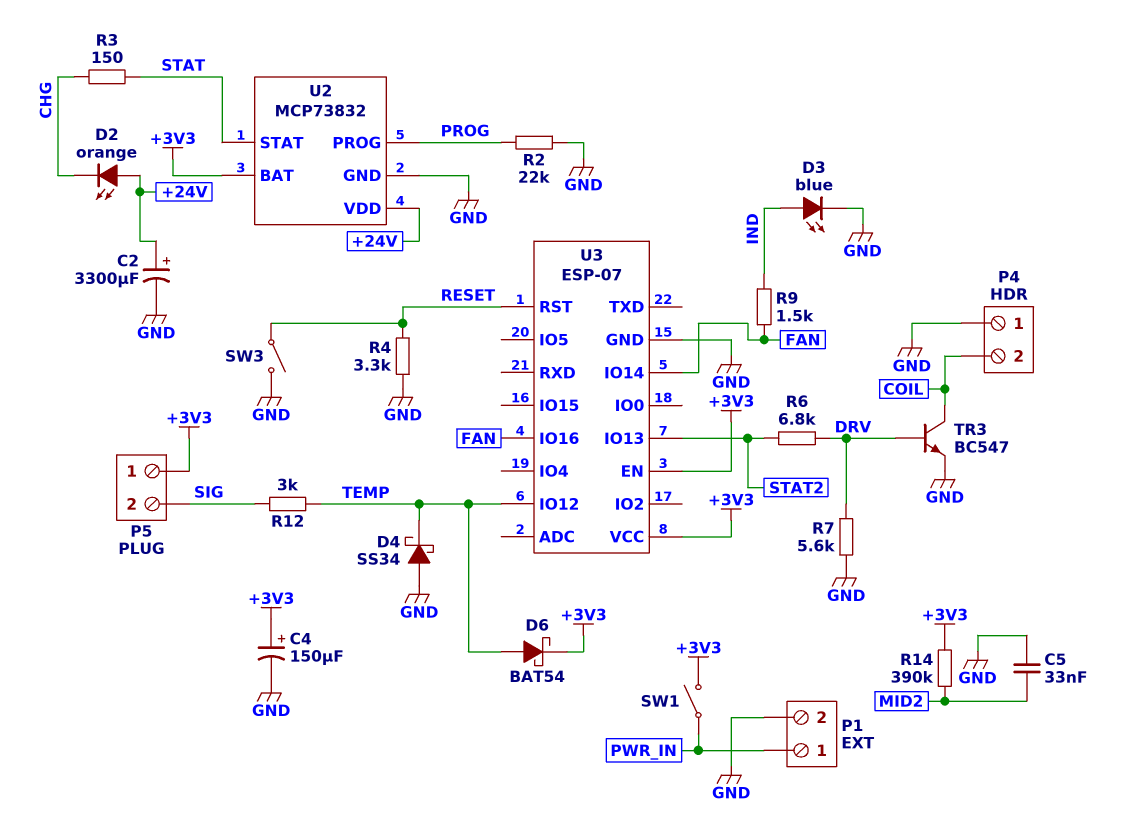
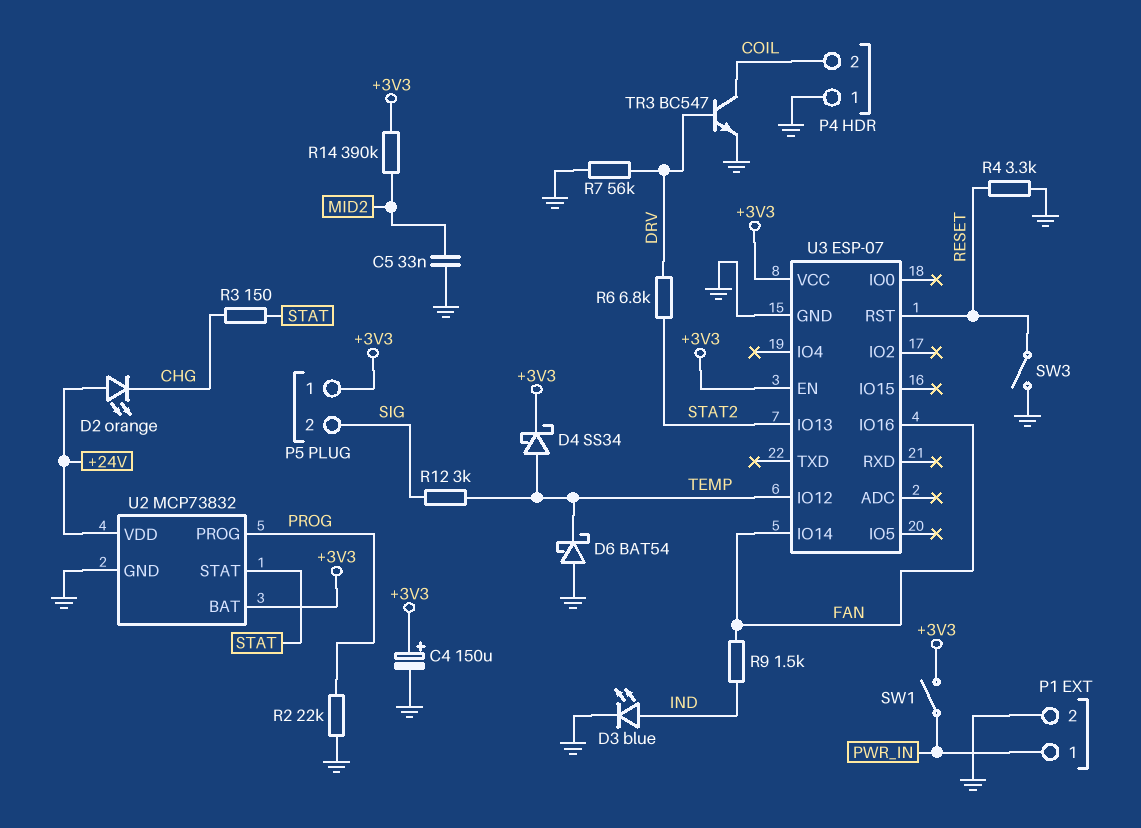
C2: 3300uF (plus +24V, minus GND) -> none
D4: schottky SS34 (A GND, K TEMP) -> schottky SS34 (A TEMP, K +3V3)
D6: schottky BAT54 (A TEMP, K +3V3) -> schottky BAT54 (A GND, K TEMP)
R7: 5.6k (DRV, GND) -> 56k (DRV, GND)

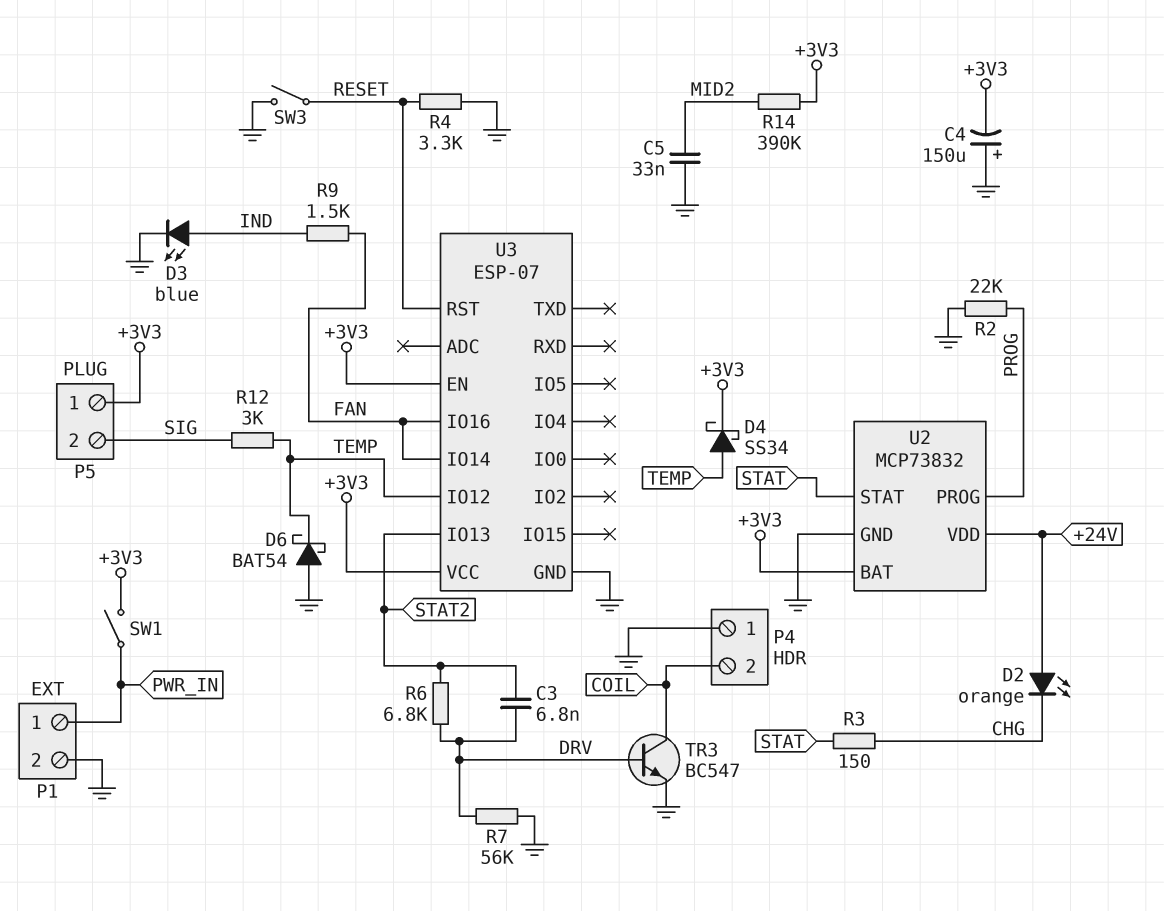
C3: none -> 6.8nF (DRV, STAT2)
C4: 150uF (plus +3V3, minus GND) -> 150uF (plus GND, minus +3V3)

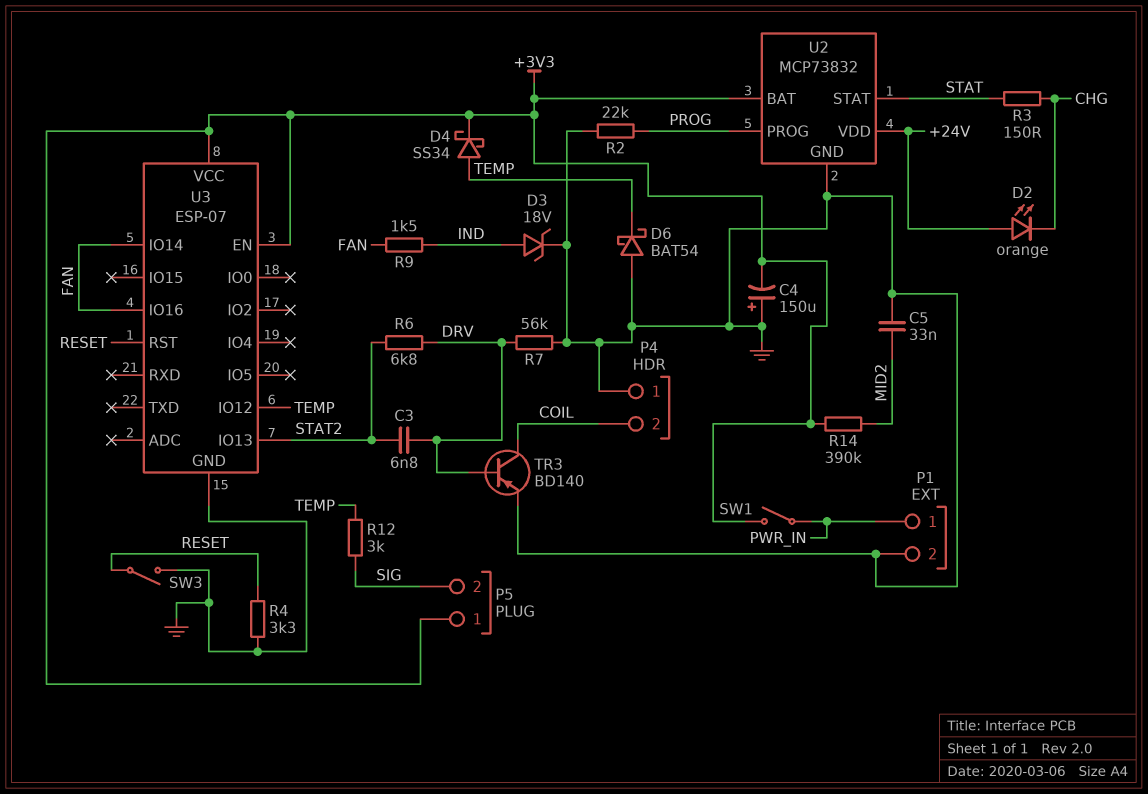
D3: LED blue (A IND, K GND) -> zener 18V (A IND, K GND)
TR3: NPN BC547 (B DRV, C COIL, E GND) -> PNP BD140 (B DRV, C COIL, E GND)

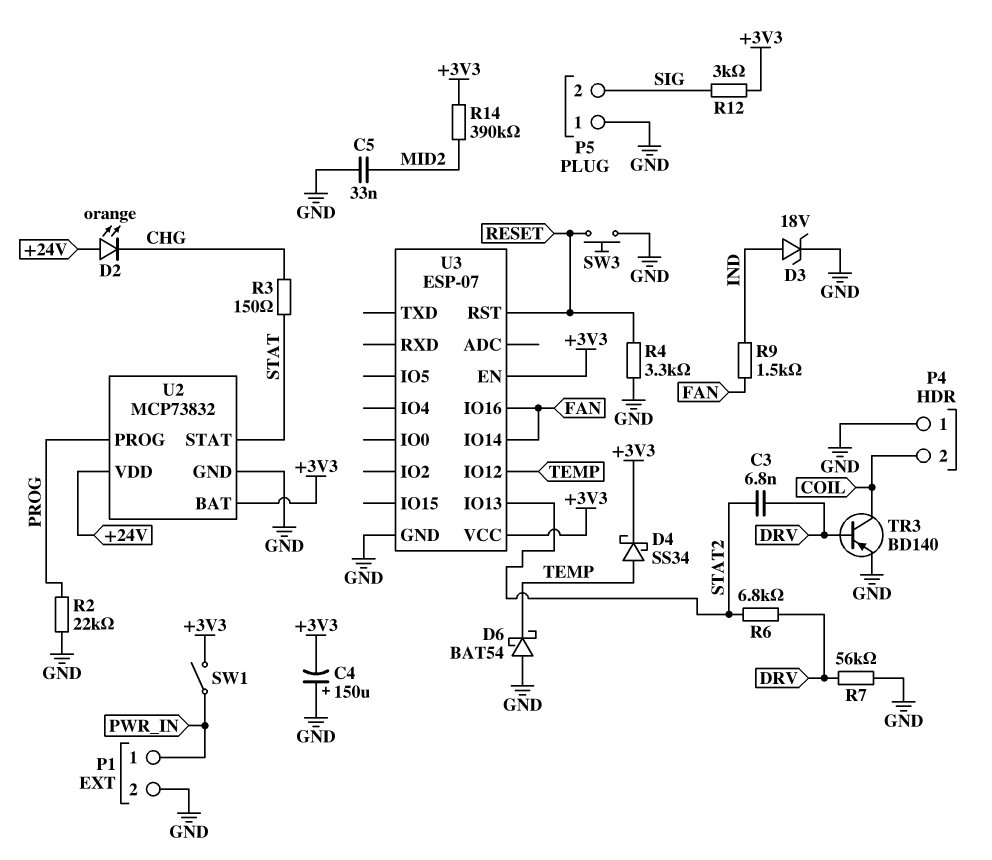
P5 pin 1: +3V3 -> GND
R12: 3k (SIG, TEMP) -> 3k (+3V3, SIG)
SW3: switch (GND, RESET) -> button (GND, RESET)

